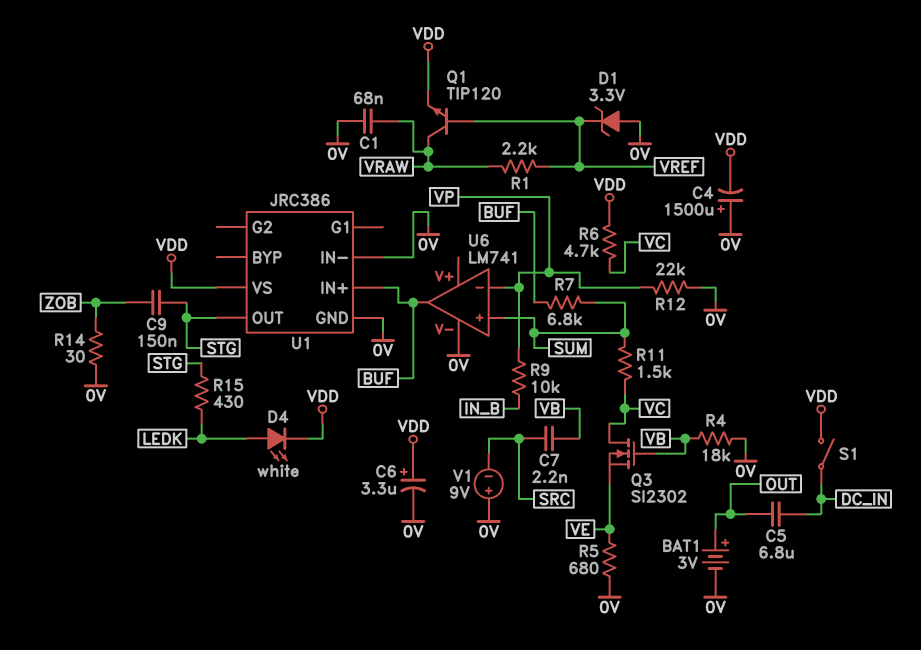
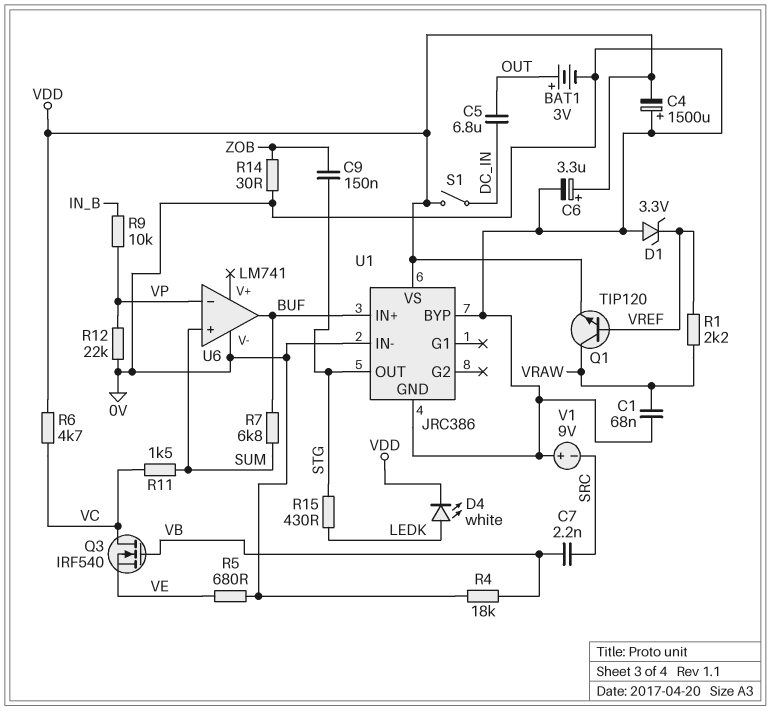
Q3: NMOS SI2302 (G VB, D VC, S VE) -> NMOS IRF540 (G VB, D VC, S VE)
U1 pin BYP: none -> 0V

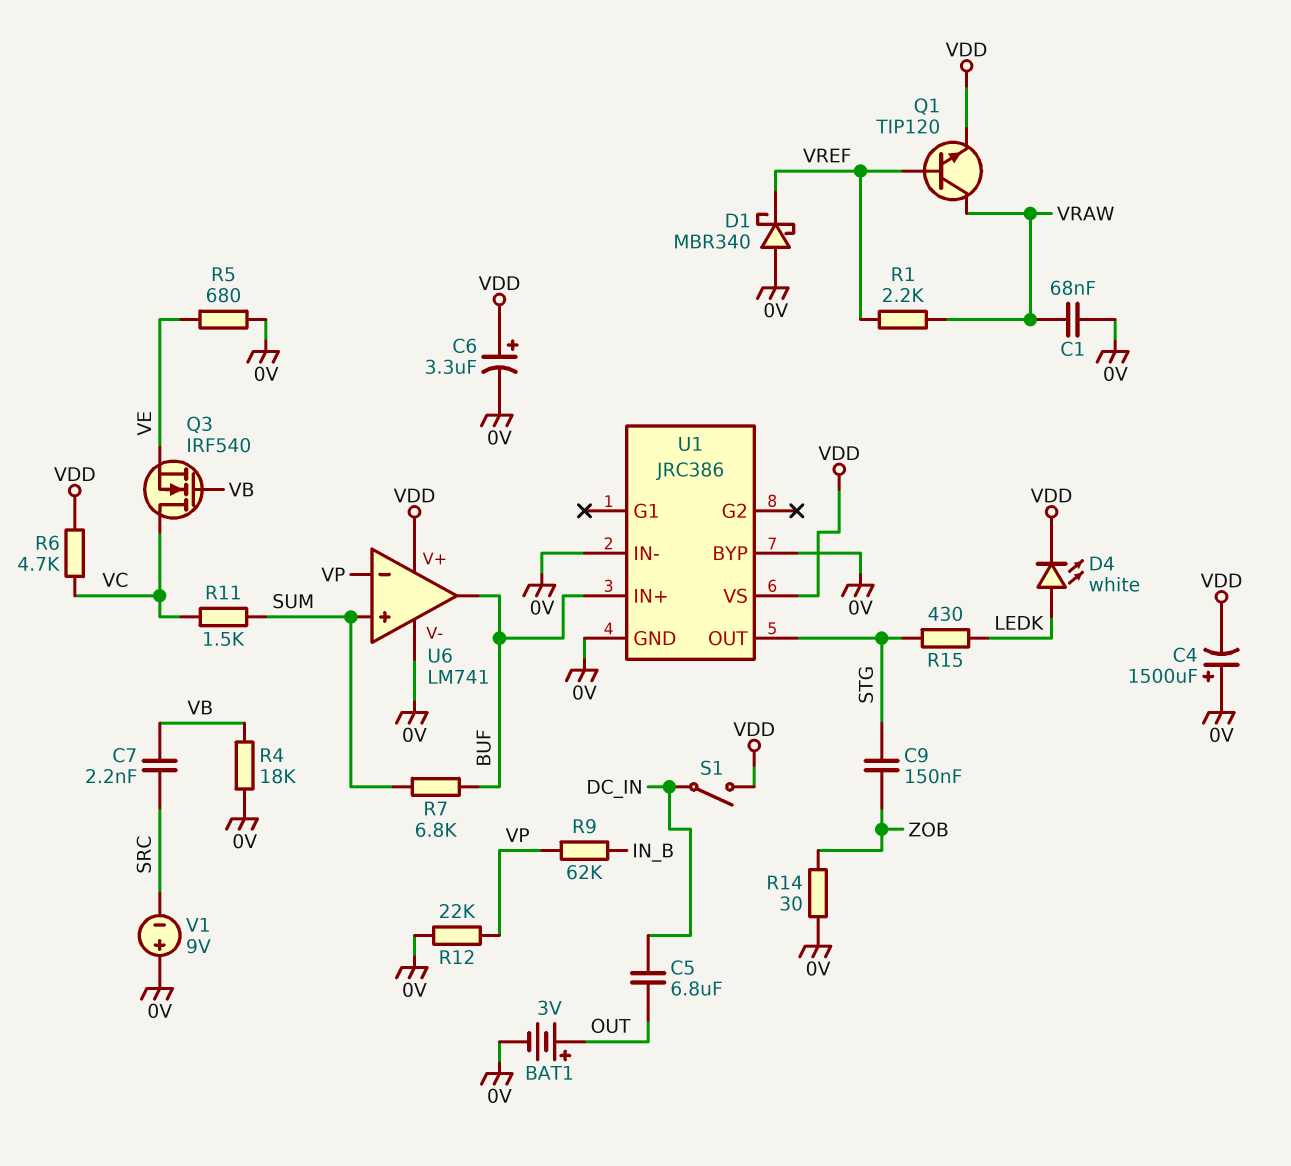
D1: zener 3.3V (A 0V, K VREF) -> schottky MBR340 (A 0V, K VREF)
R9: 10k (IN_B, VP) -> 62k (IN_B, VP)
U6 pin V+: none -> VDD

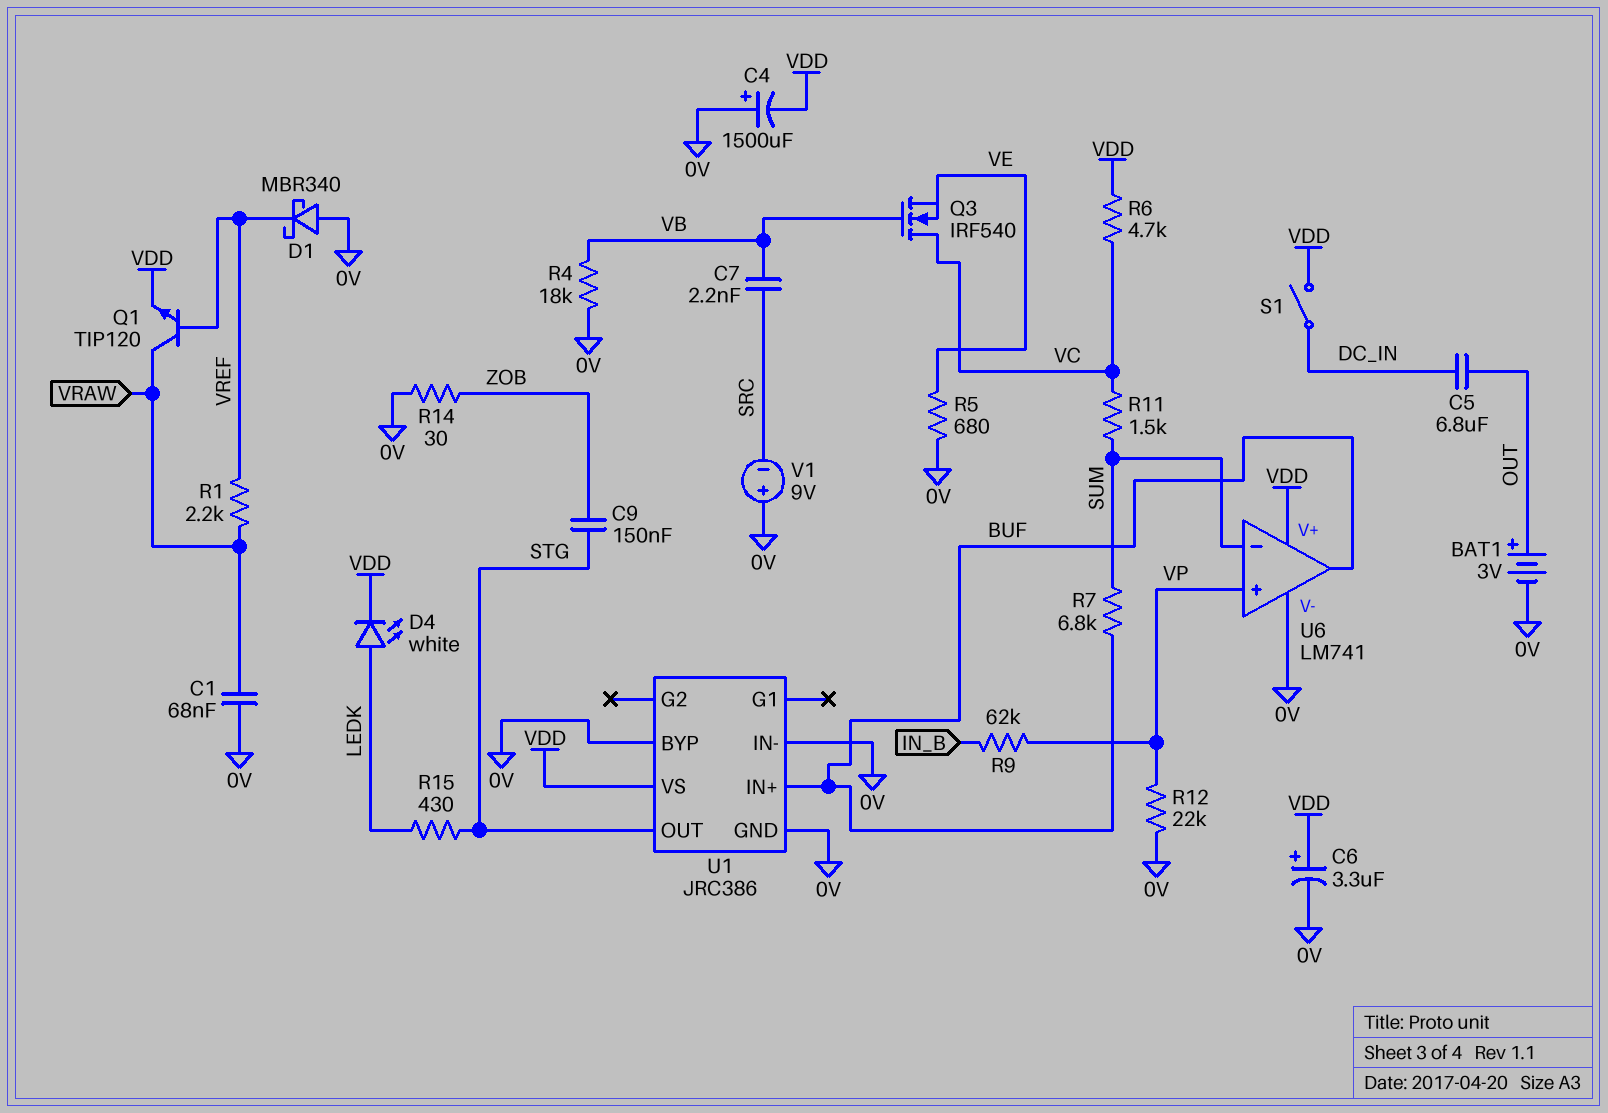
U6 pin in+: SUM -> VP
U6 pin in-: VP -> SUM

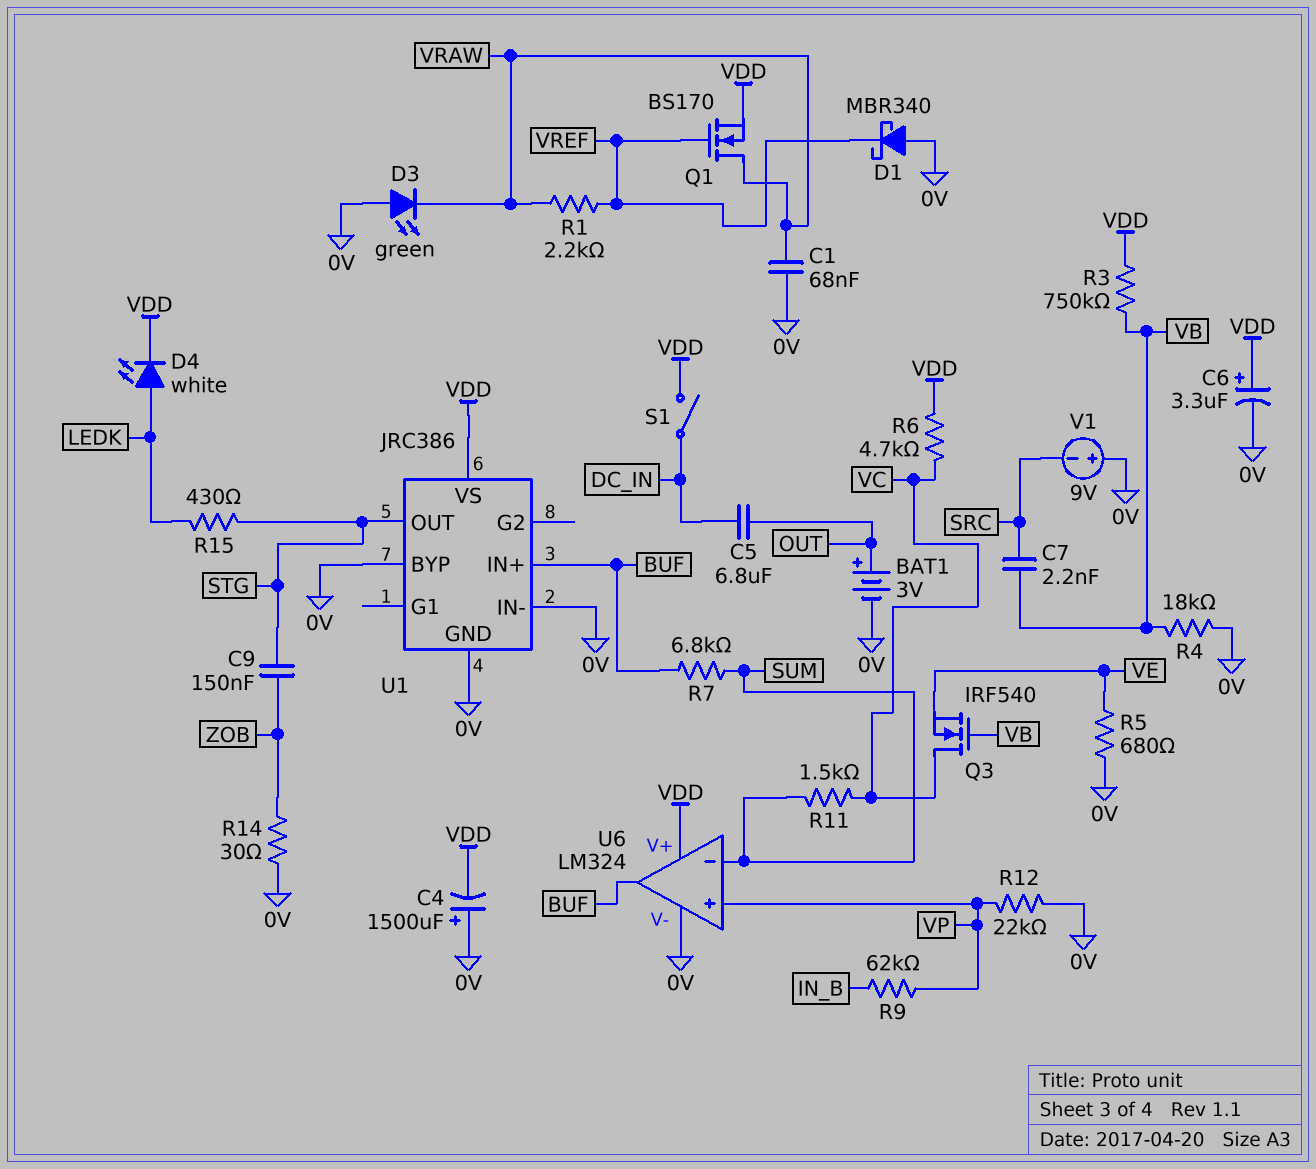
D3: none -> LED green (A 0V, K VRAW)
Q1: NPN TIP120 (B VREF, C VRAW, E VDD) -> NMOS BS170 (G VREF, D VRAW, S VDD)
R3: none -> 750k (VB, VDD)
U6: LM741 -> LM324

